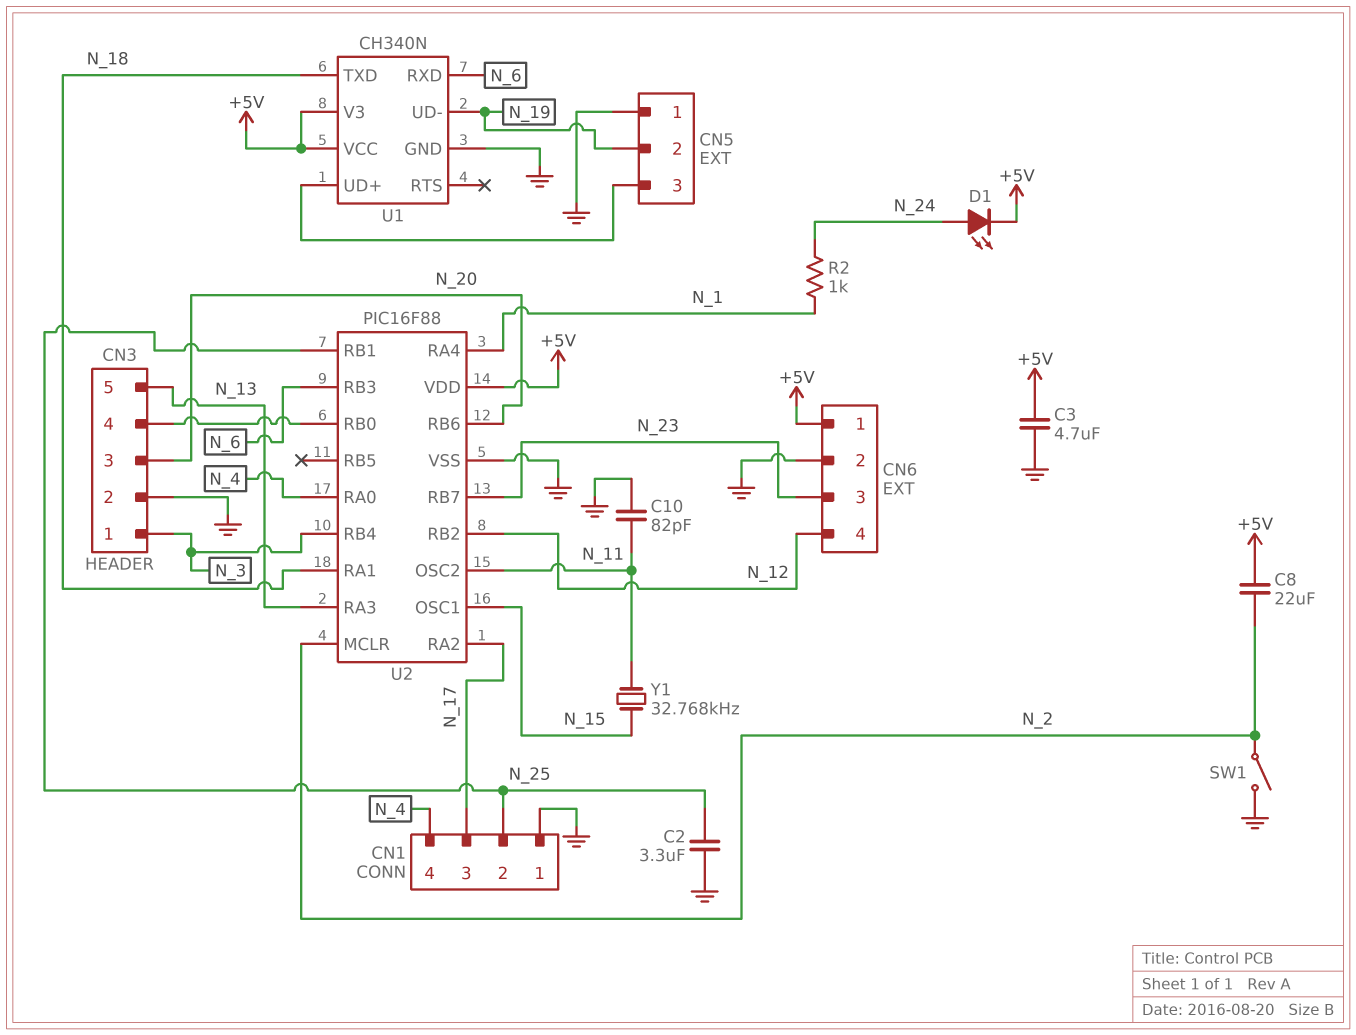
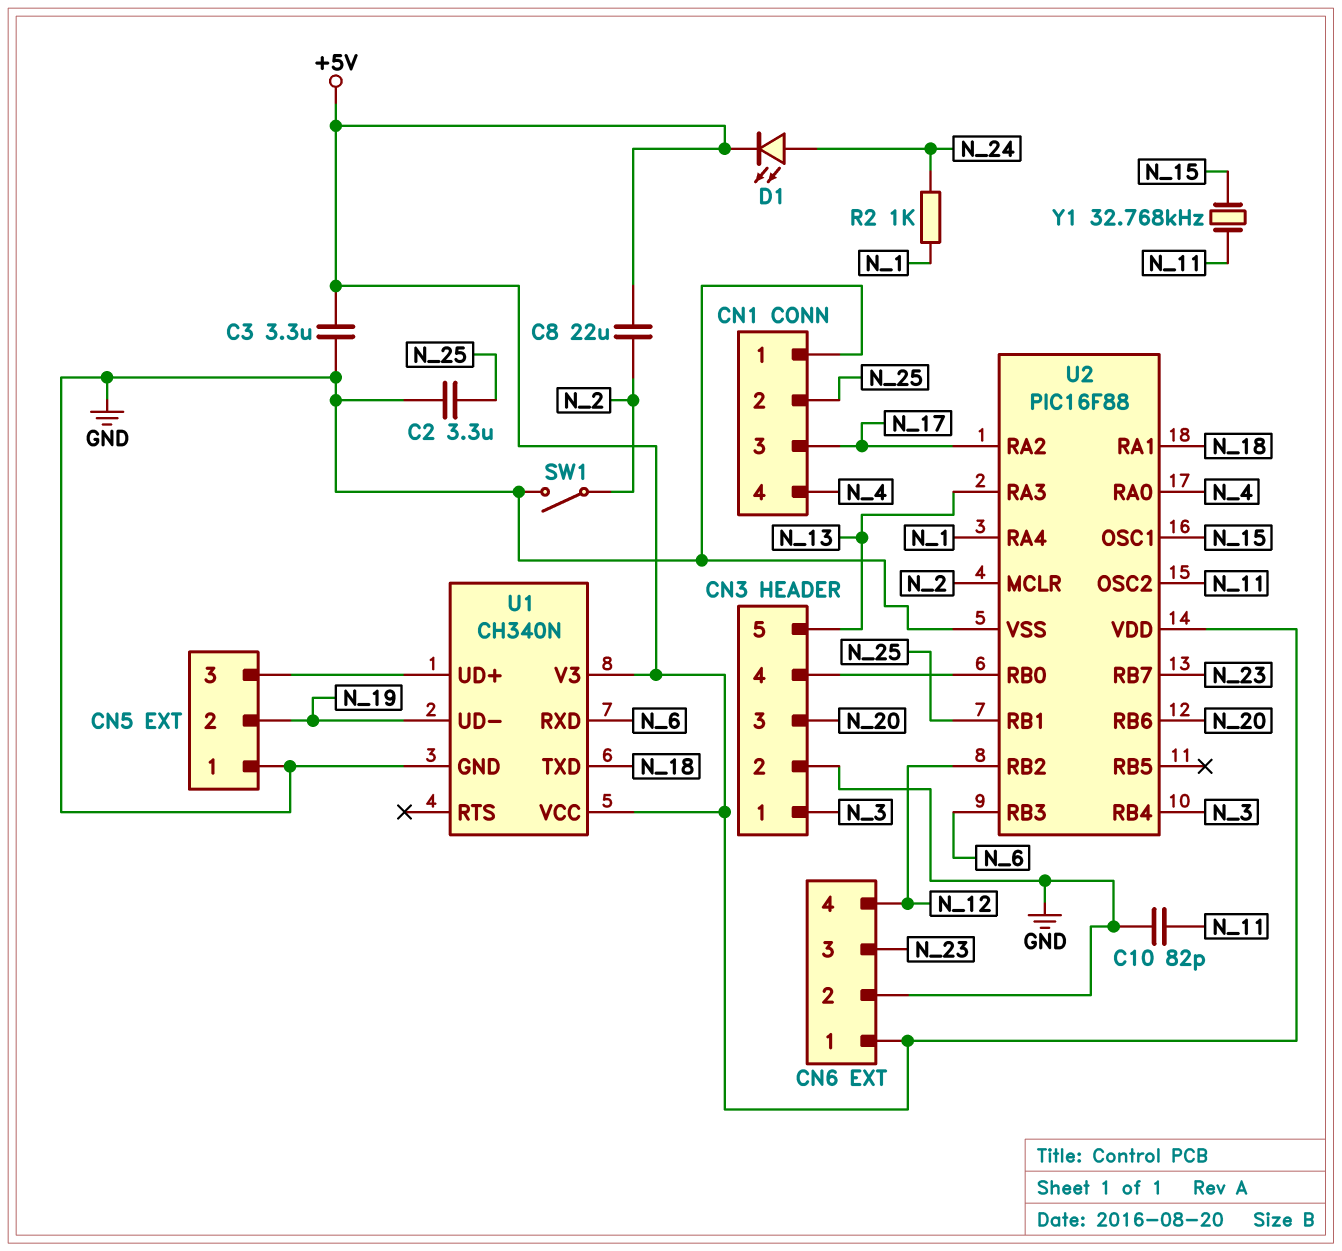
C3: 4.7uF (+5V, GND) -> 3.3uF (+5V, GND)

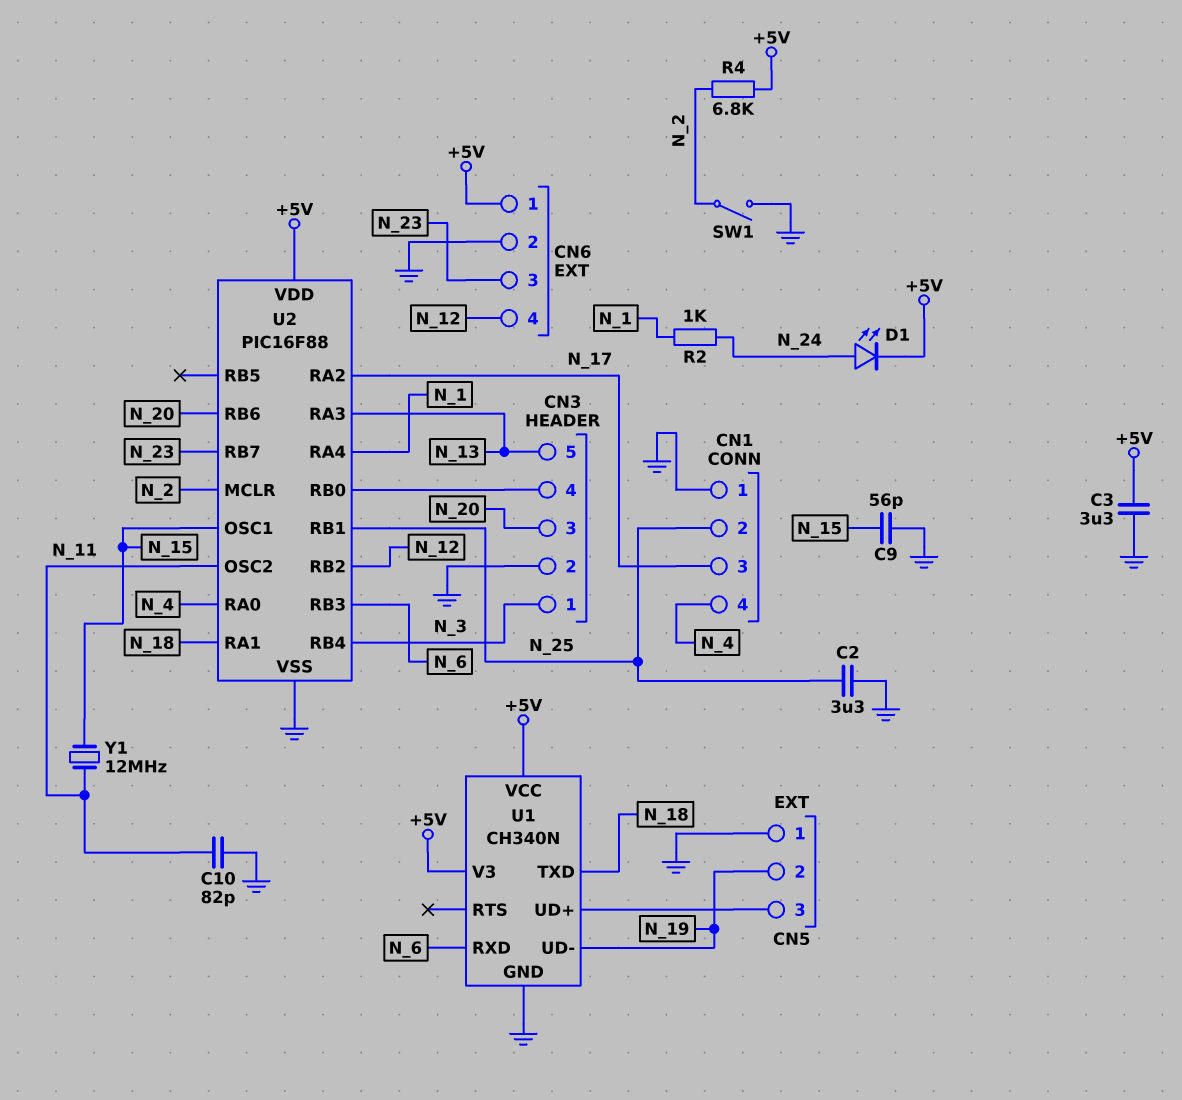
C8: 22uF (+5V, N_2) -> none
C9: none -> 56pF (GND, N_15)
R4: none -> 6.8k (+5V, N_2)
Y1: 32.768kHz (N_11, N_15) -> 12MHz (N_11, N_15)

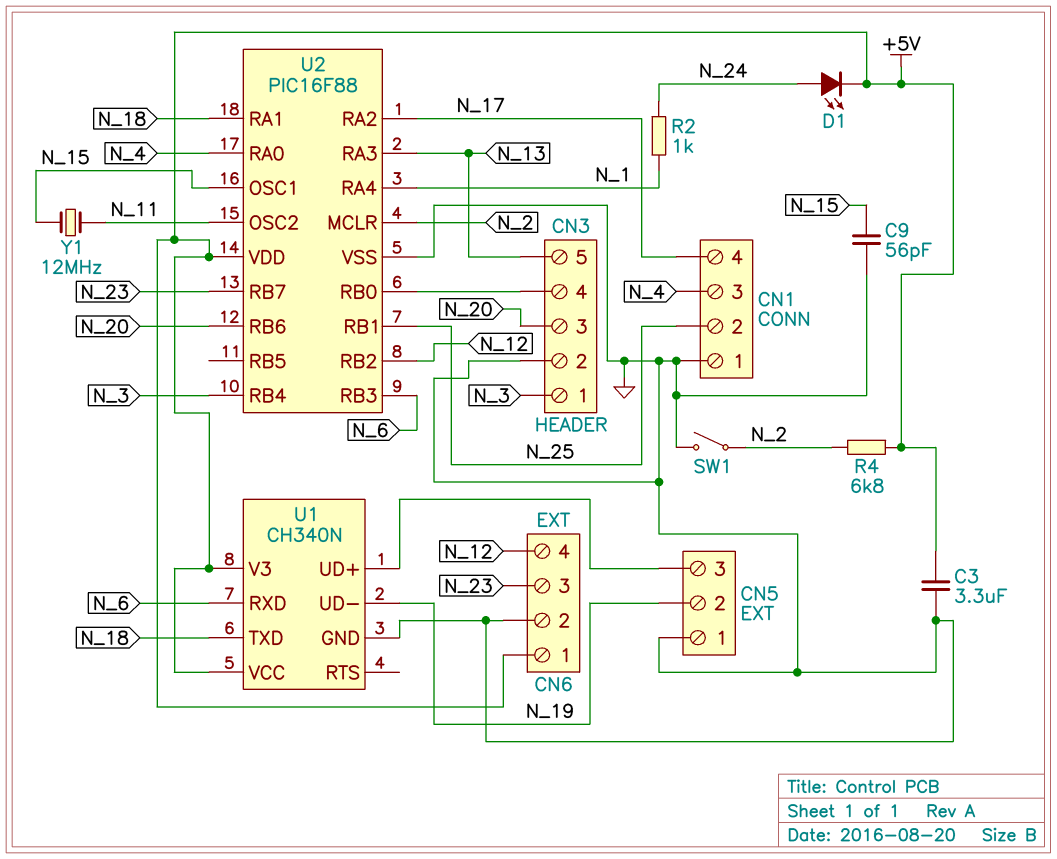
C2: 3.3uF (GND, N_25) -> none
C10: 82pF (GND, N_11) -> none
CN1 pin 3: N_17 -> N_4
CN1 pin 4: N_4 -> N_17

